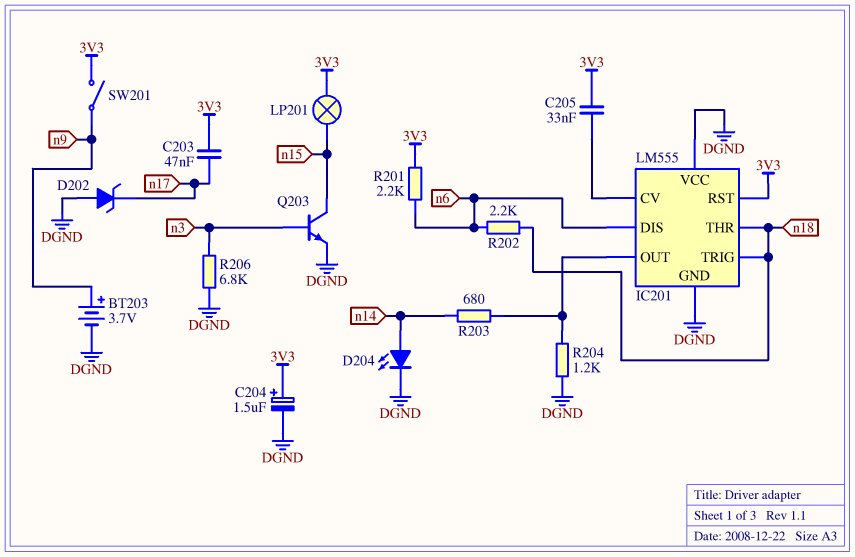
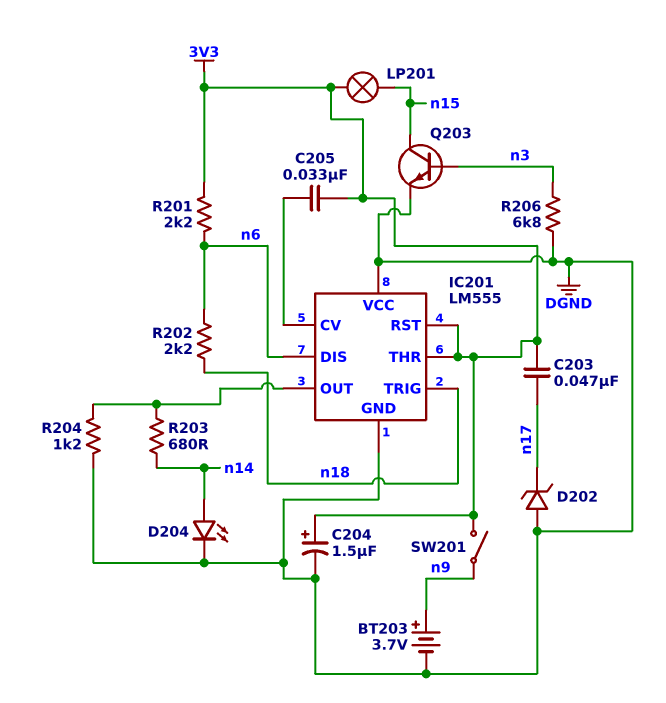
IC201 pin THR: n18 -> 3V3

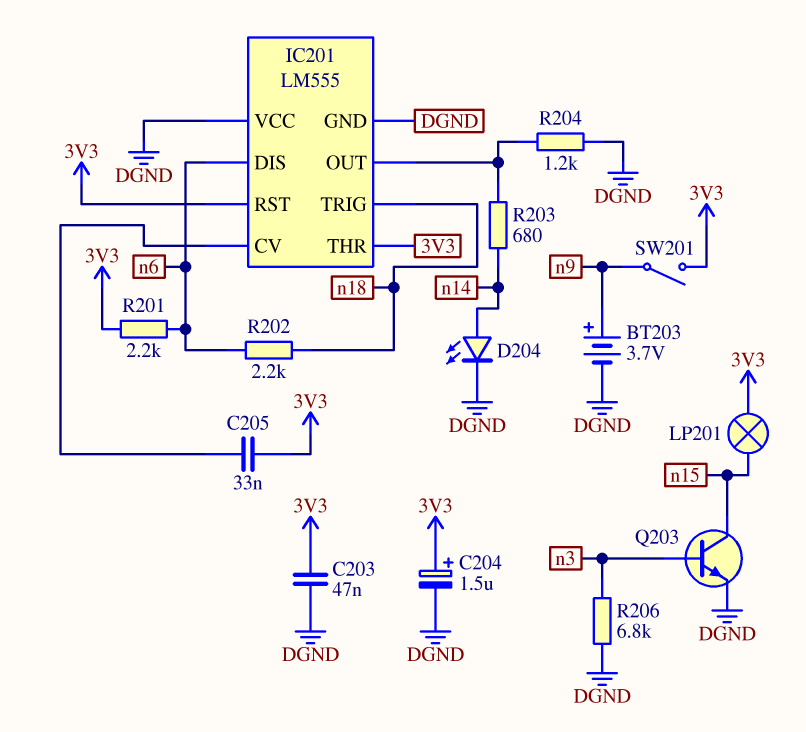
C203: 47nF (3V3, n17) -> 47nF (3V3, DGND)
D202: zener (A DGND, K n17) -> none

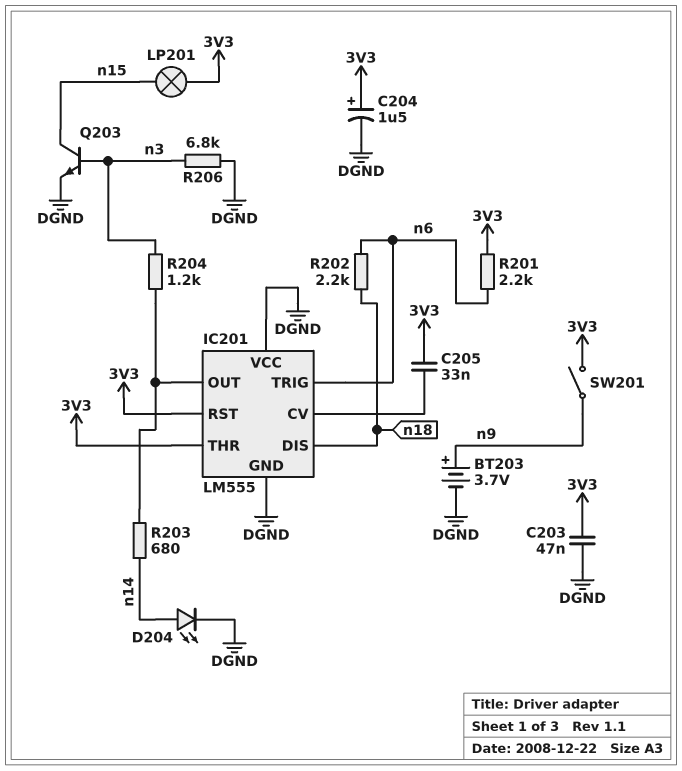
IC201 pin DIS: n6 -> n18
IC201 pin TRIG: n18 -> n6
R204: 1.2k (DGND, IC201/OUT) -> 1.2k (IC201/OUT, n3)

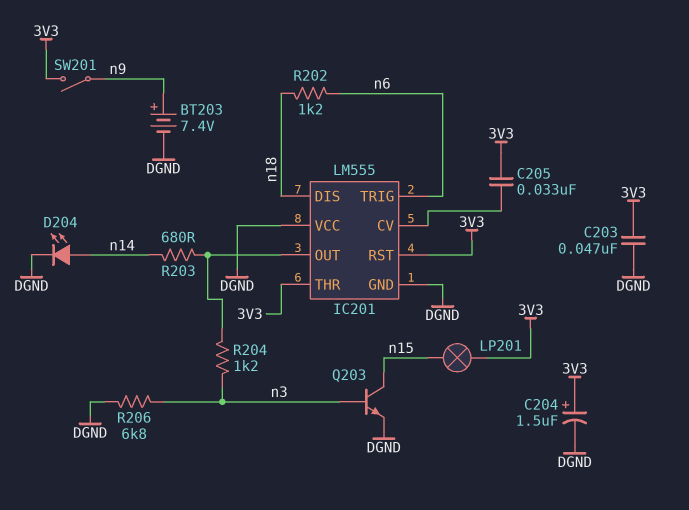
BT203: 3.7V (plus n9, minus DGND) -> 7.4V (plus n9, minus DGND)
R201: 2.2k (3V3, n6) -> none
R202: 2.2k (n6, n18) -> 1.2k (n6, n18)

